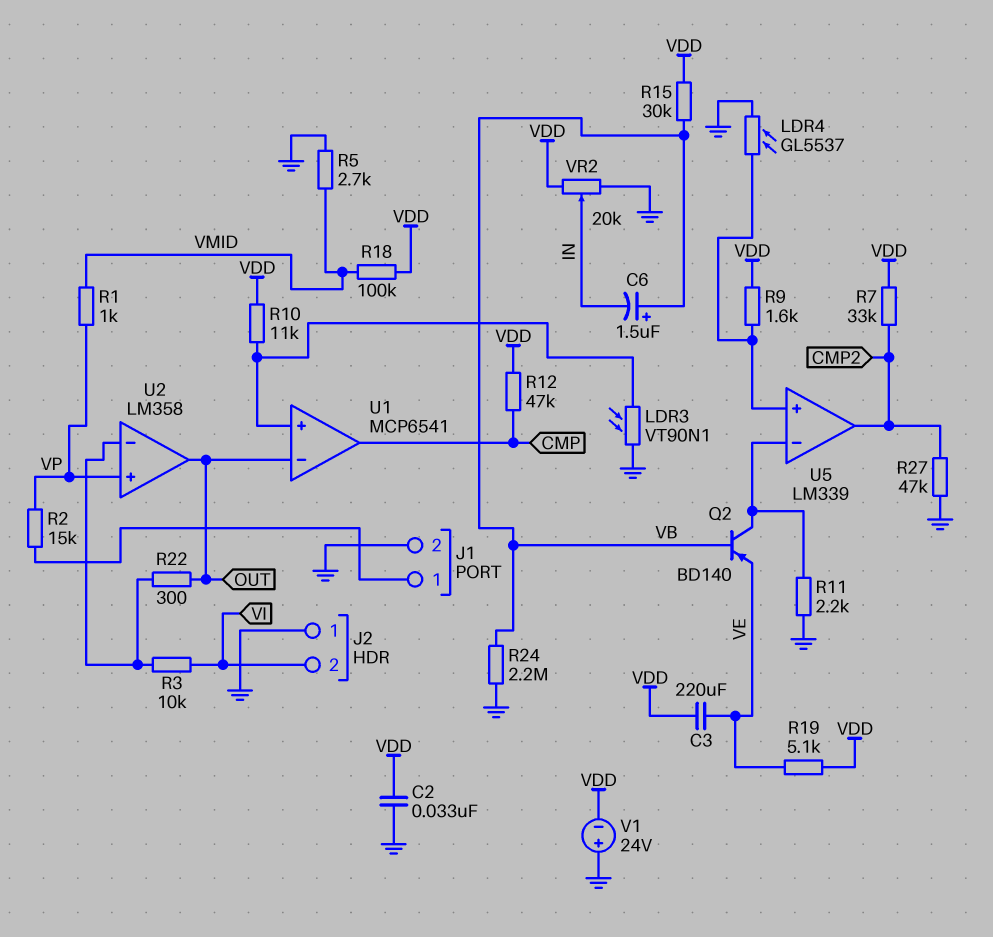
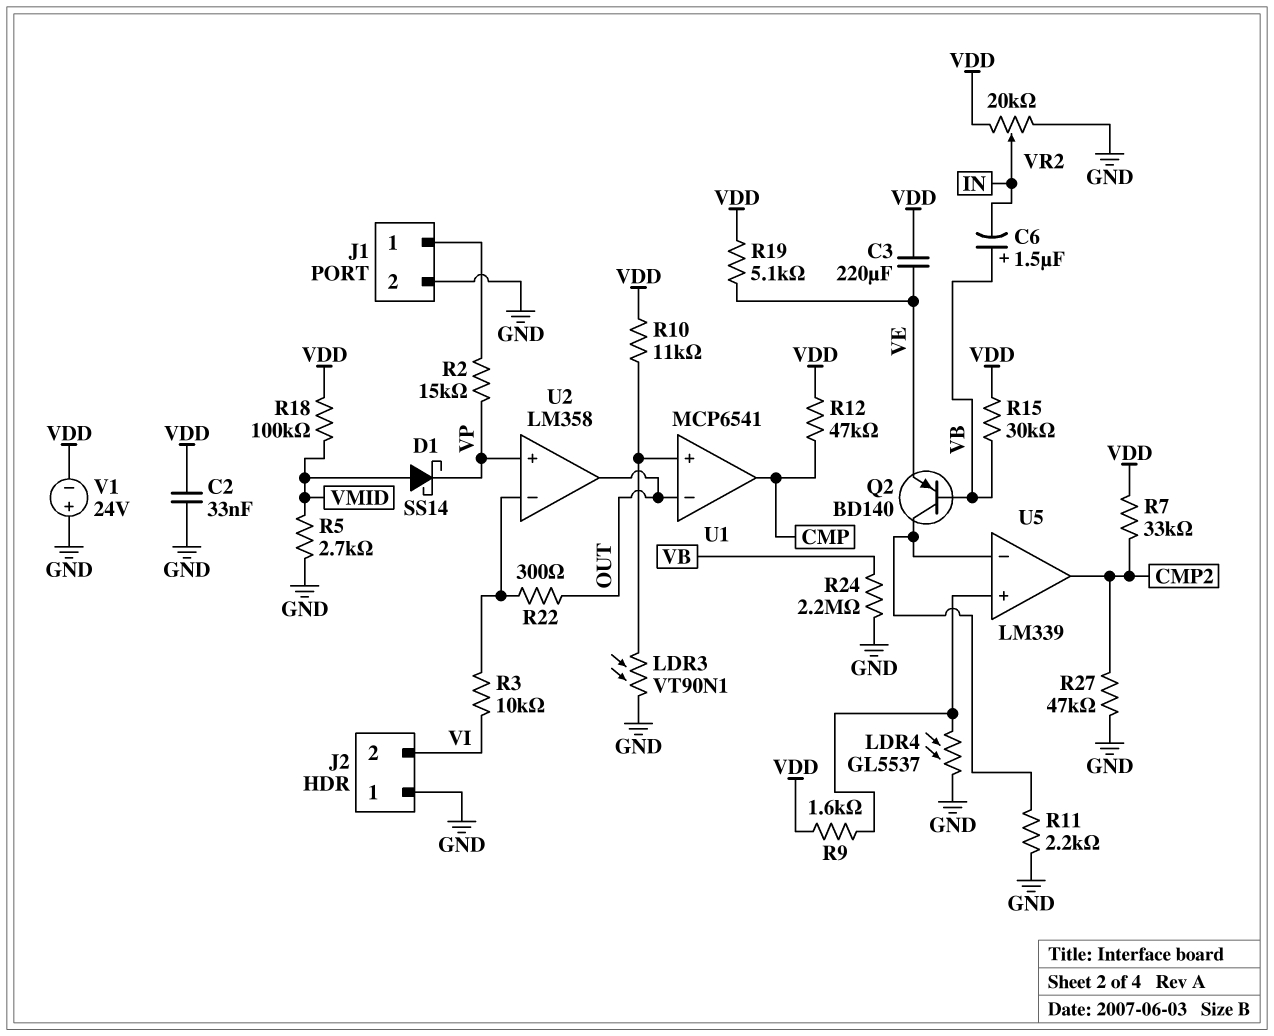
D1: none -> schottky SS14 (A VMID, K VP)
R1: 1k (VMID, VP) -> none

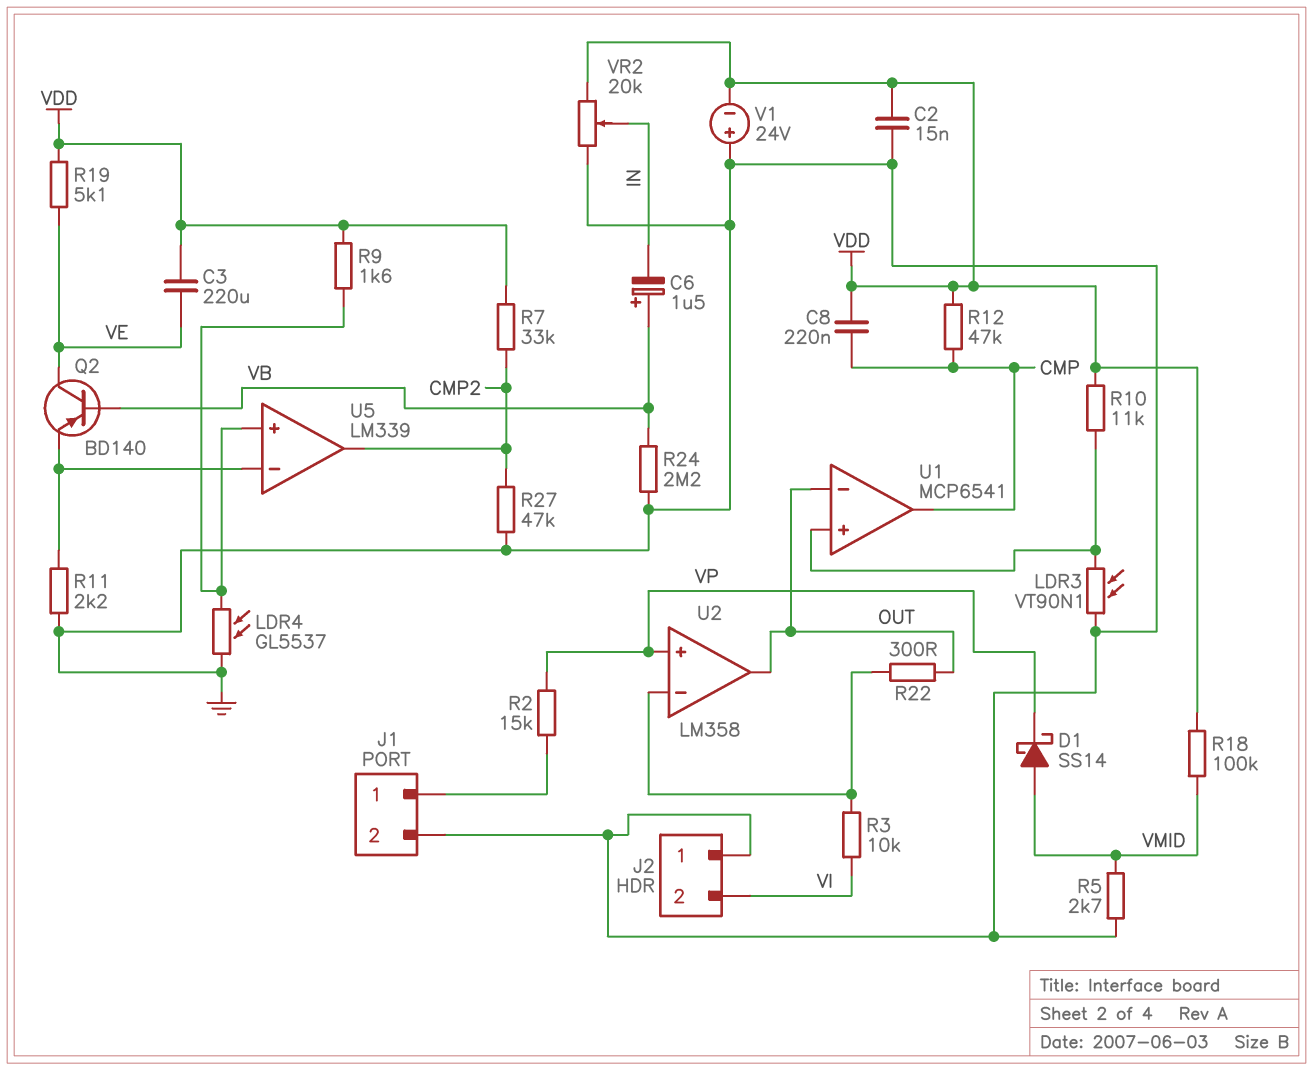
C2: 33nF (GND, VDD) -> 15nF (GND, VDD)
C8: none -> 220nF (CMP, VDD)
Q2: PNP BD140 (B VB, C U5/in-, E VE) -> PNP BD140 (B VB, C VE, E U5/in-)
R15: 30k (VB, VDD) -> none

